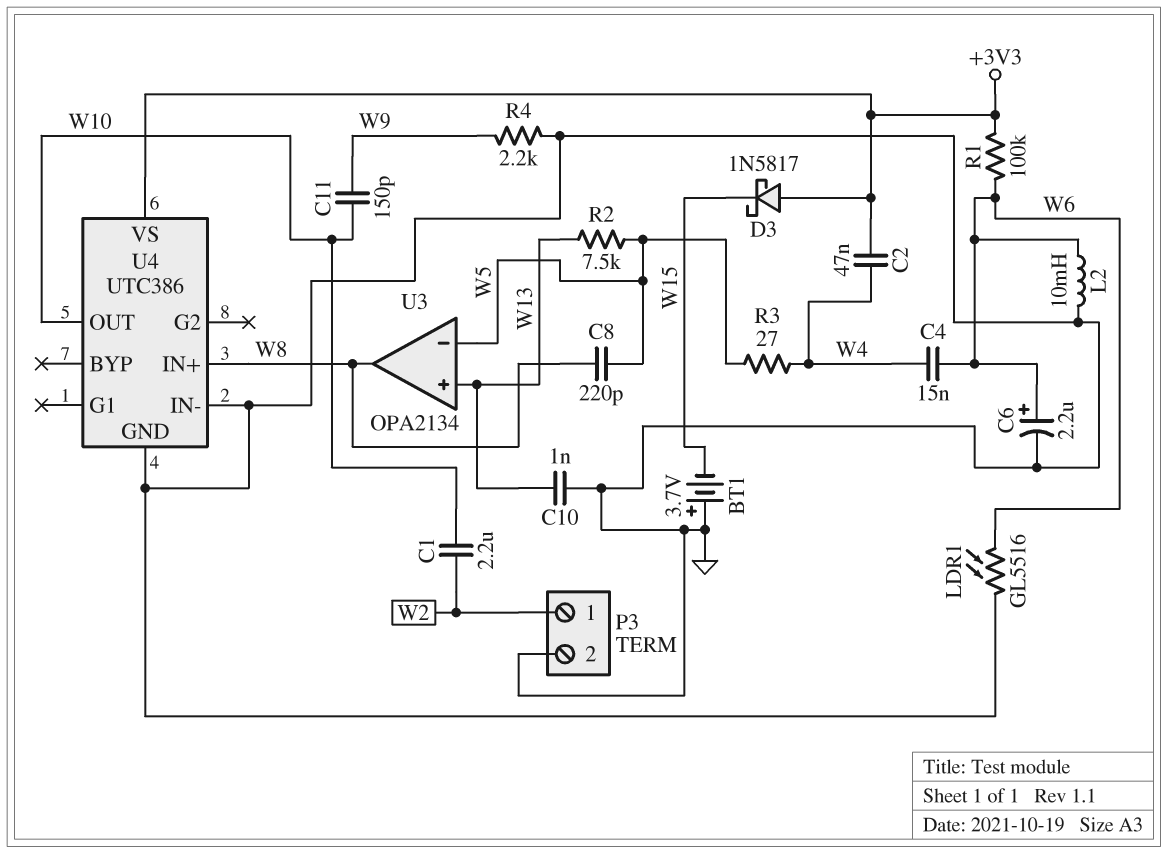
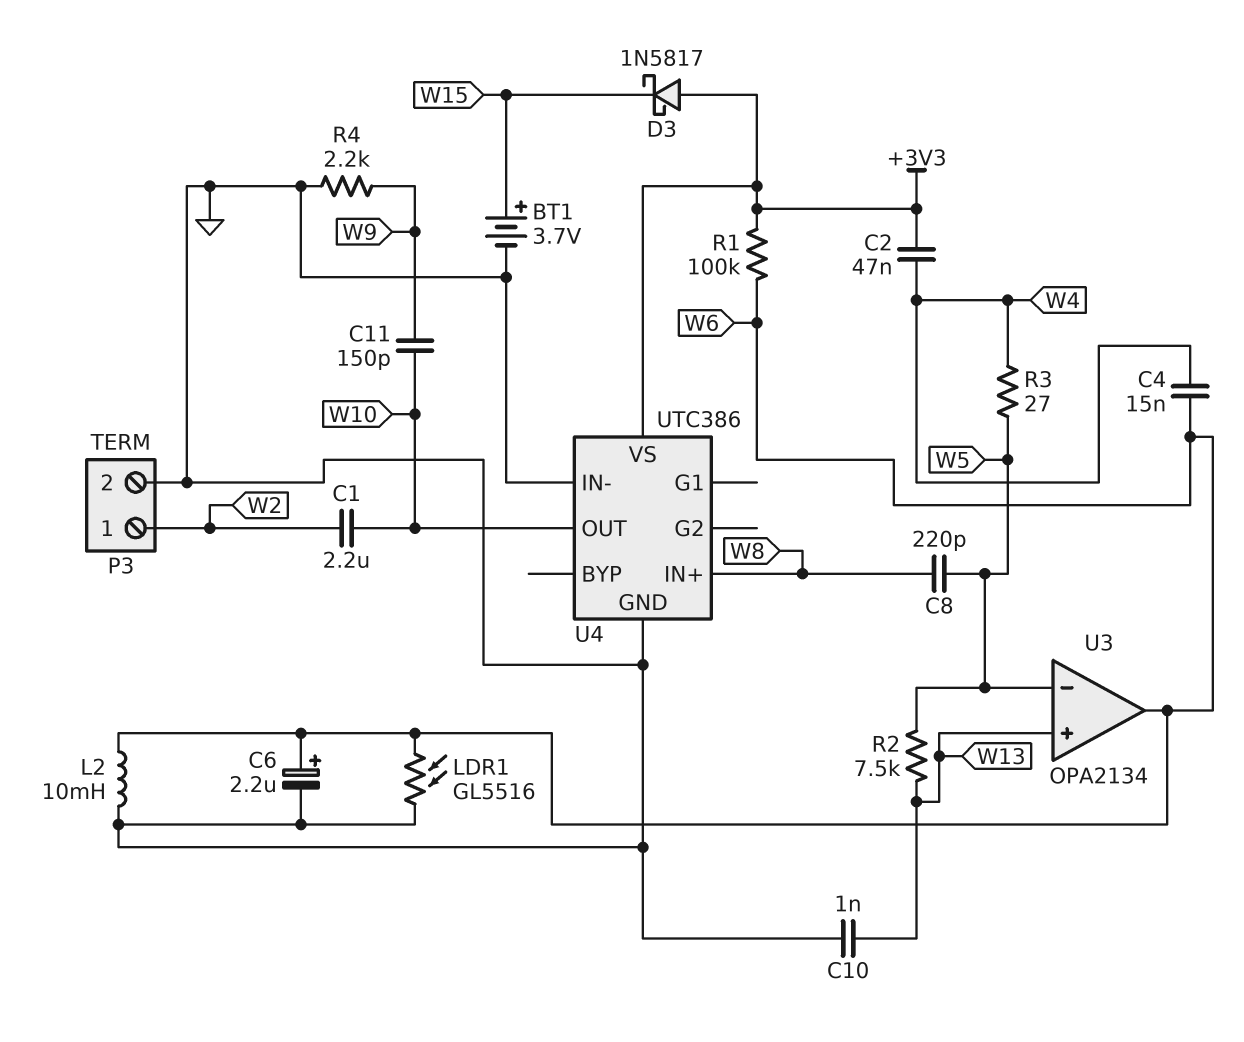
BT1: 3.7V (plus GND, minus W15) -> 3.7V (plus W15, minus GND)
U3 pin out: W8 -> W6

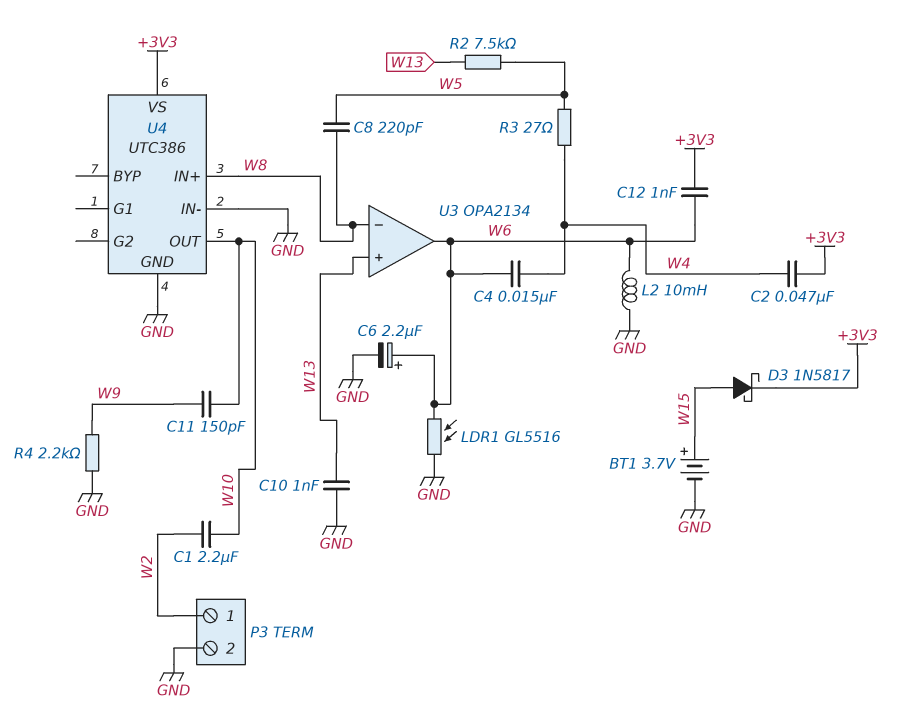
C12: none -> 1nF (+3V3, W6)
D3: schottky 1N5817 (A +3V3, K W15) -> schottky 1N5817 (A W15, K +3V3)
R1: 100k (+3V3, W6) -> none
U3 pin in-: W5 -> W8

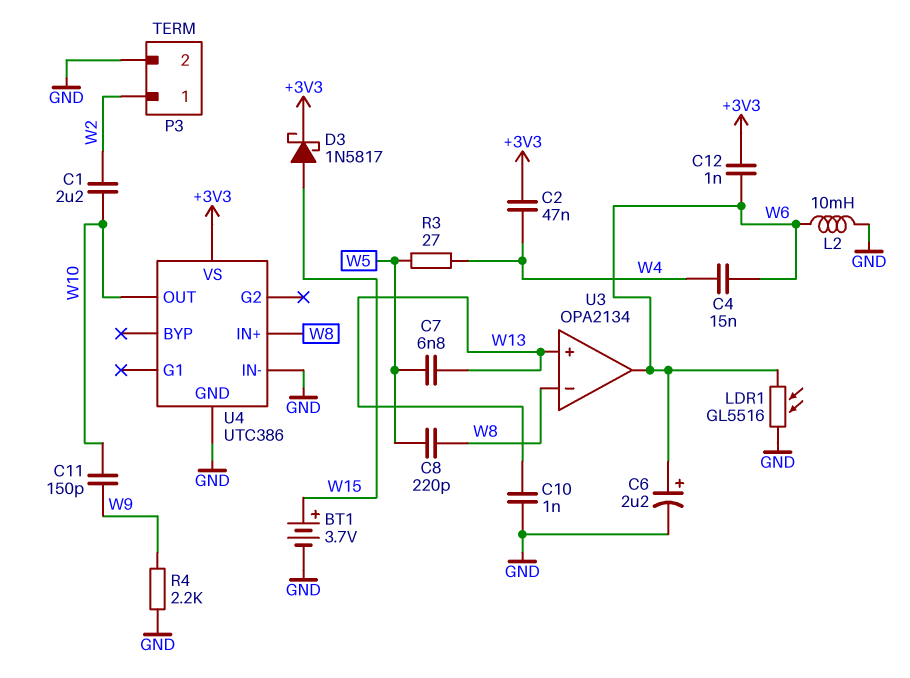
C7: none -> 6.8nF (W5, W13)
R2: 7.5k (W5, W13) -> none

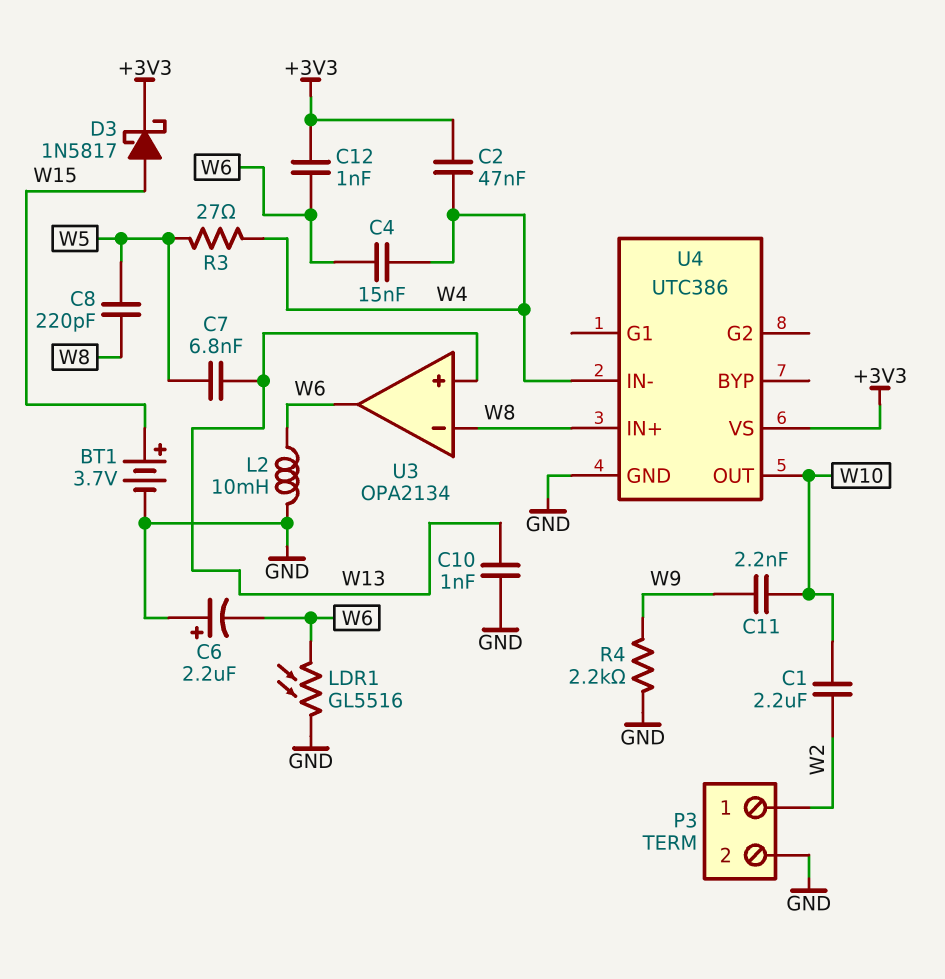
C6: 2.2uF (plus W6, minus GND) -> 2.2uF (plus GND, minus W6)
C11: 150pF (W9, W10) -> 2.2nF (W9, W10)
U4 pin IN-: GND -> W4

